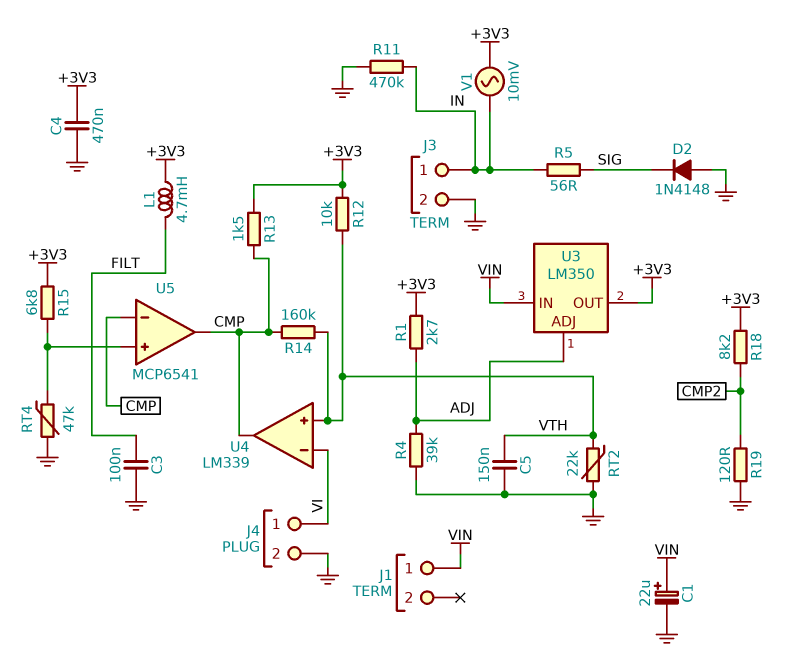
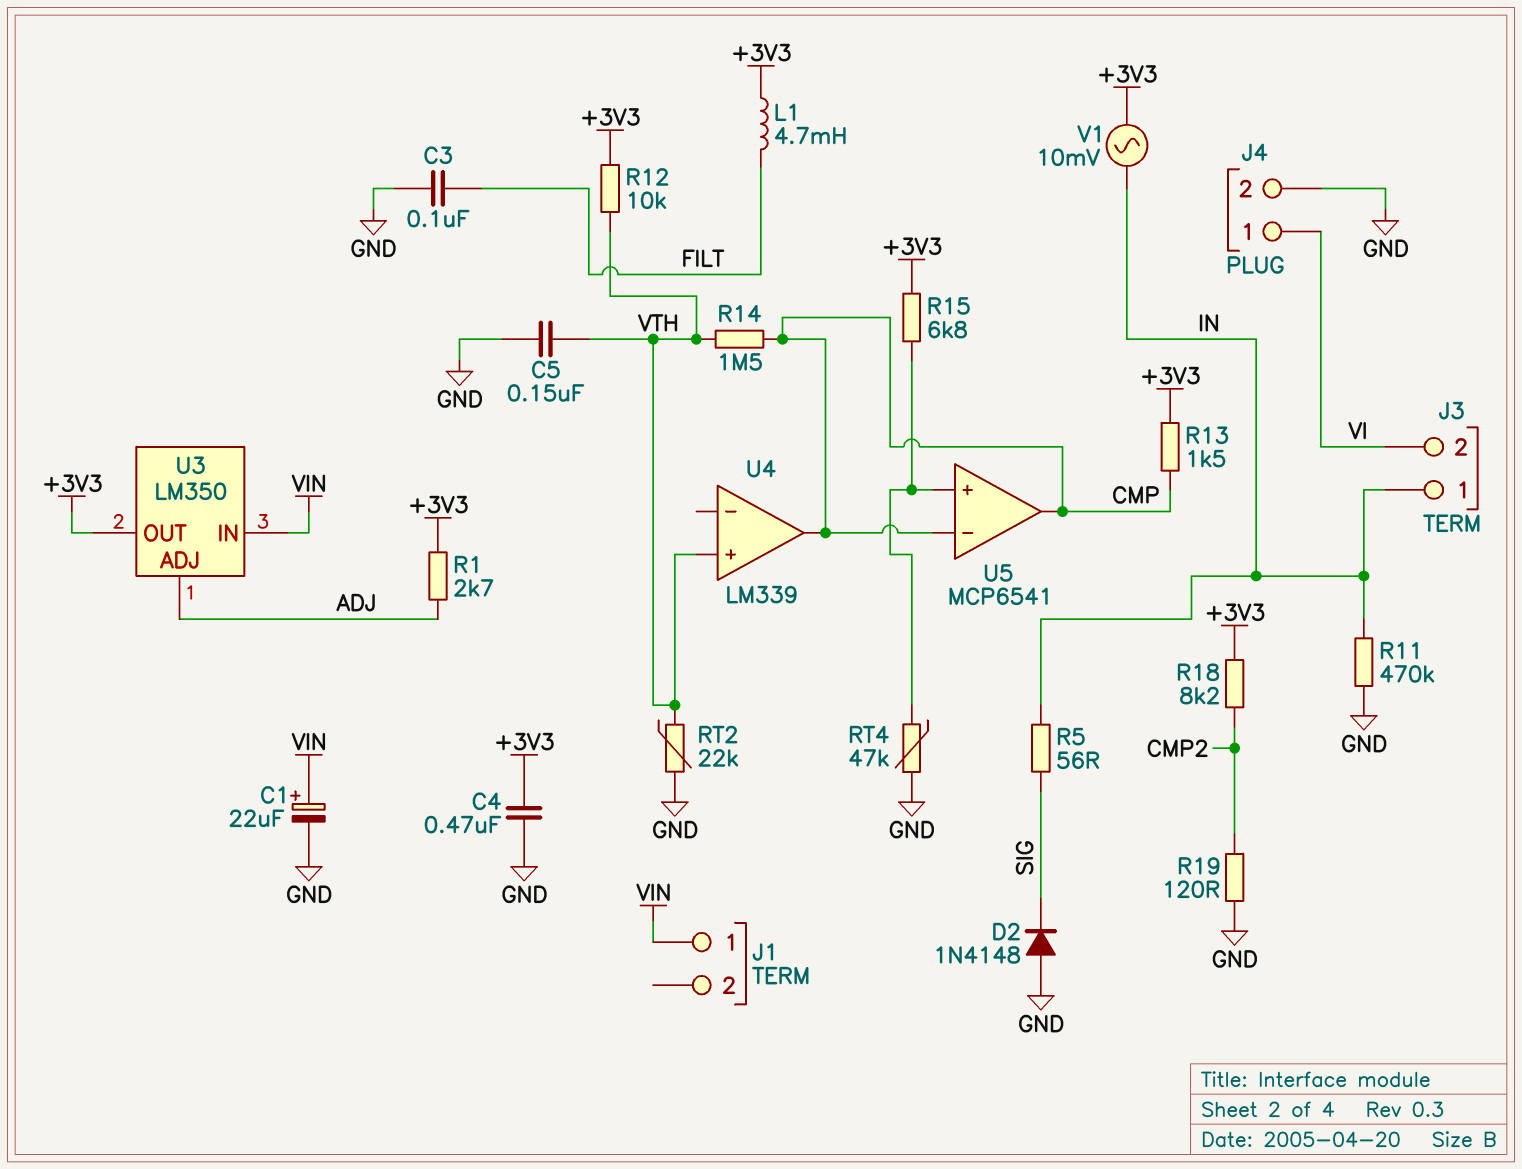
J3 pin 2: GND -> VI
R4: 39k (ADJ, GND) -> none
R14: 160k (CMP, VTH) -> 1.5M (CMP, VTH)
U4 pin in-: VI -> none

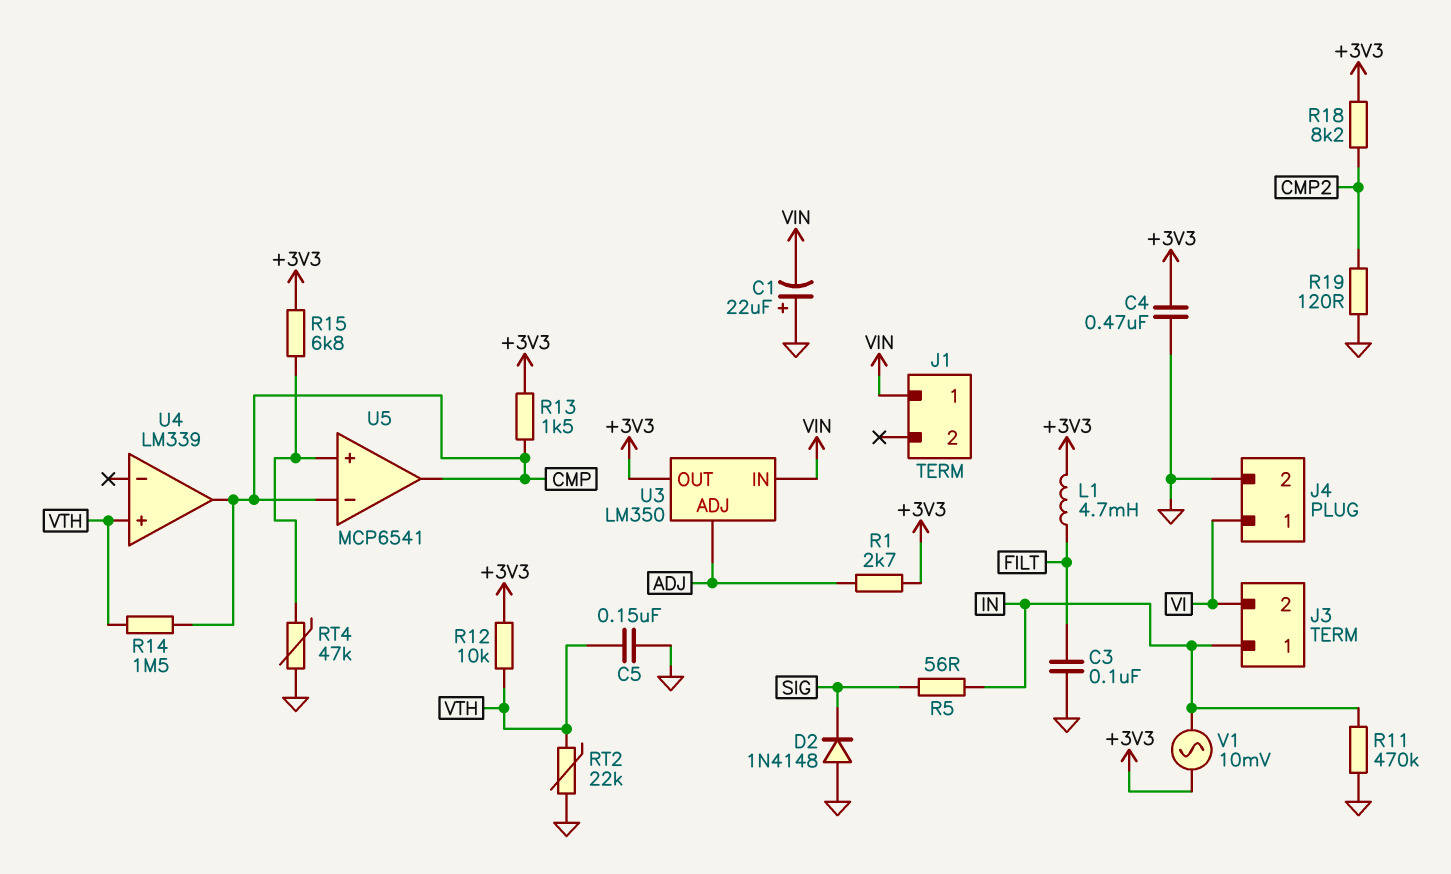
C1: 22uF (plus VIN, minus GND) -> 22uF (plus GND, minus VIN)

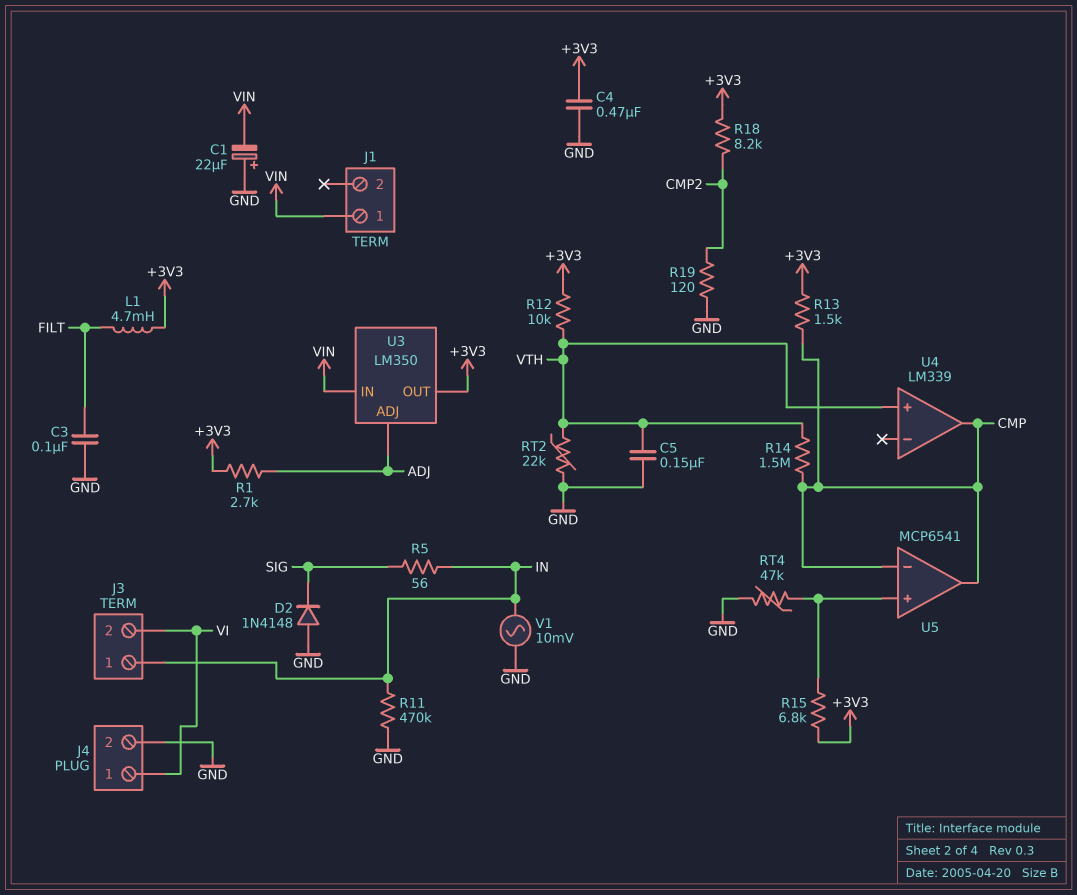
V1: AC 10mV (+3V3, IN) -> AC 10mV (GND, IN)

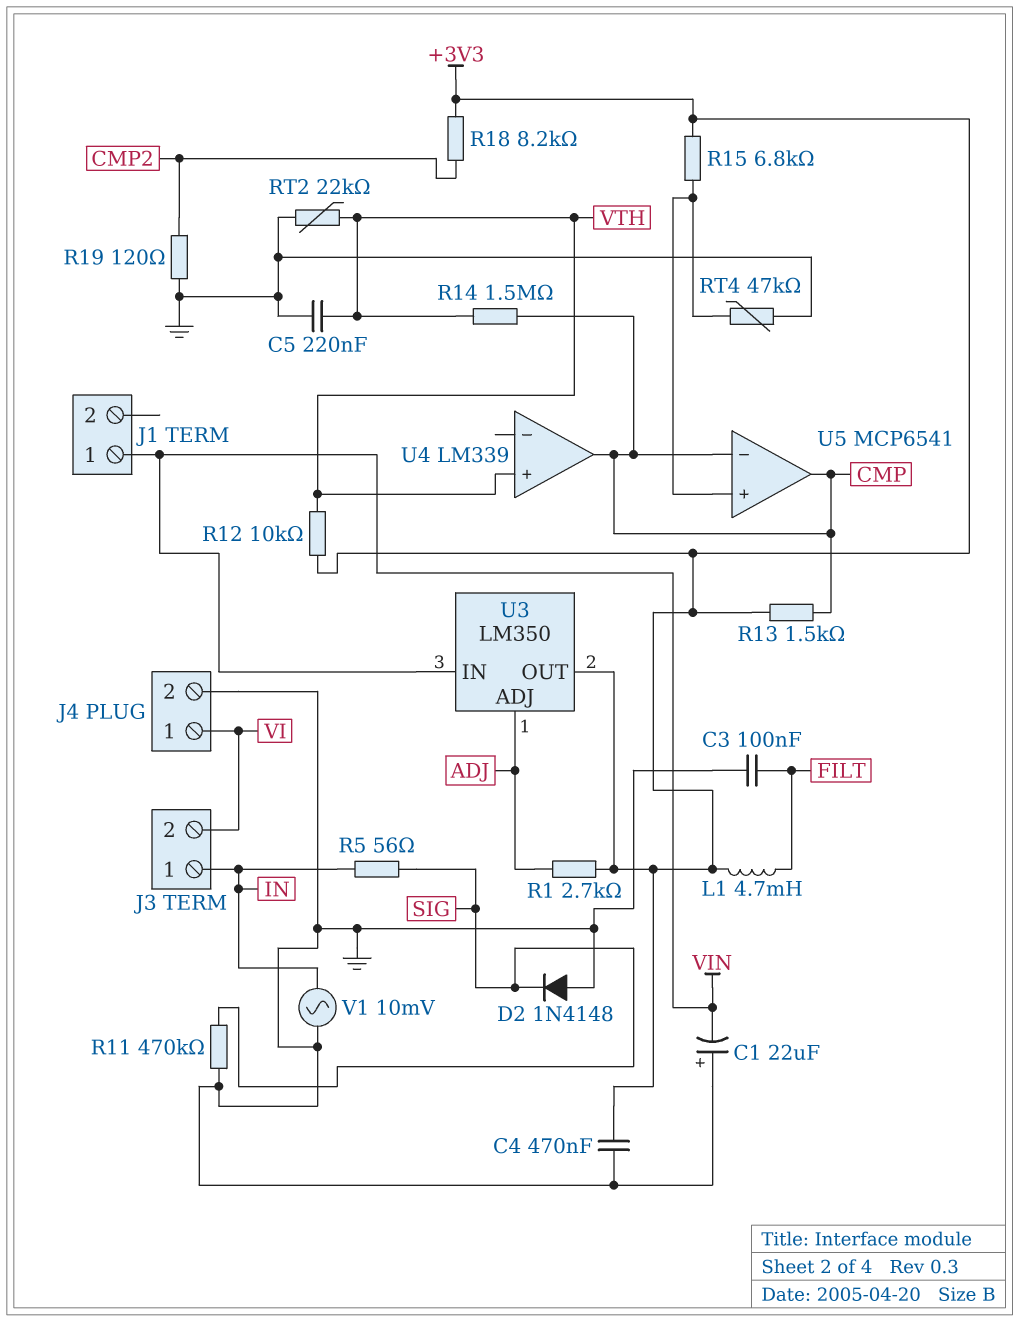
C5: 150nF (GND, VTH) -> 220nF (GND, VTH)
R11: 470k (GND, IN) -> 470k (GND, SIG)

